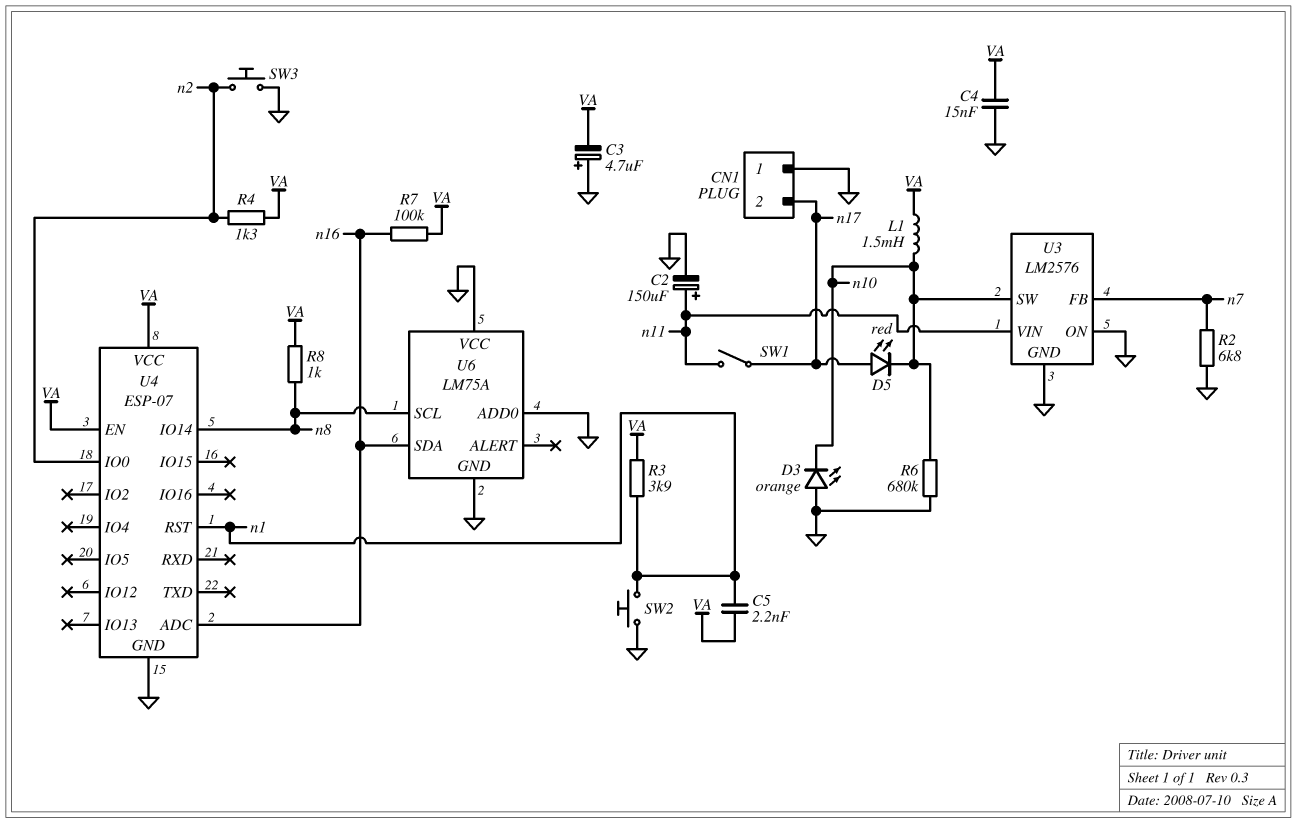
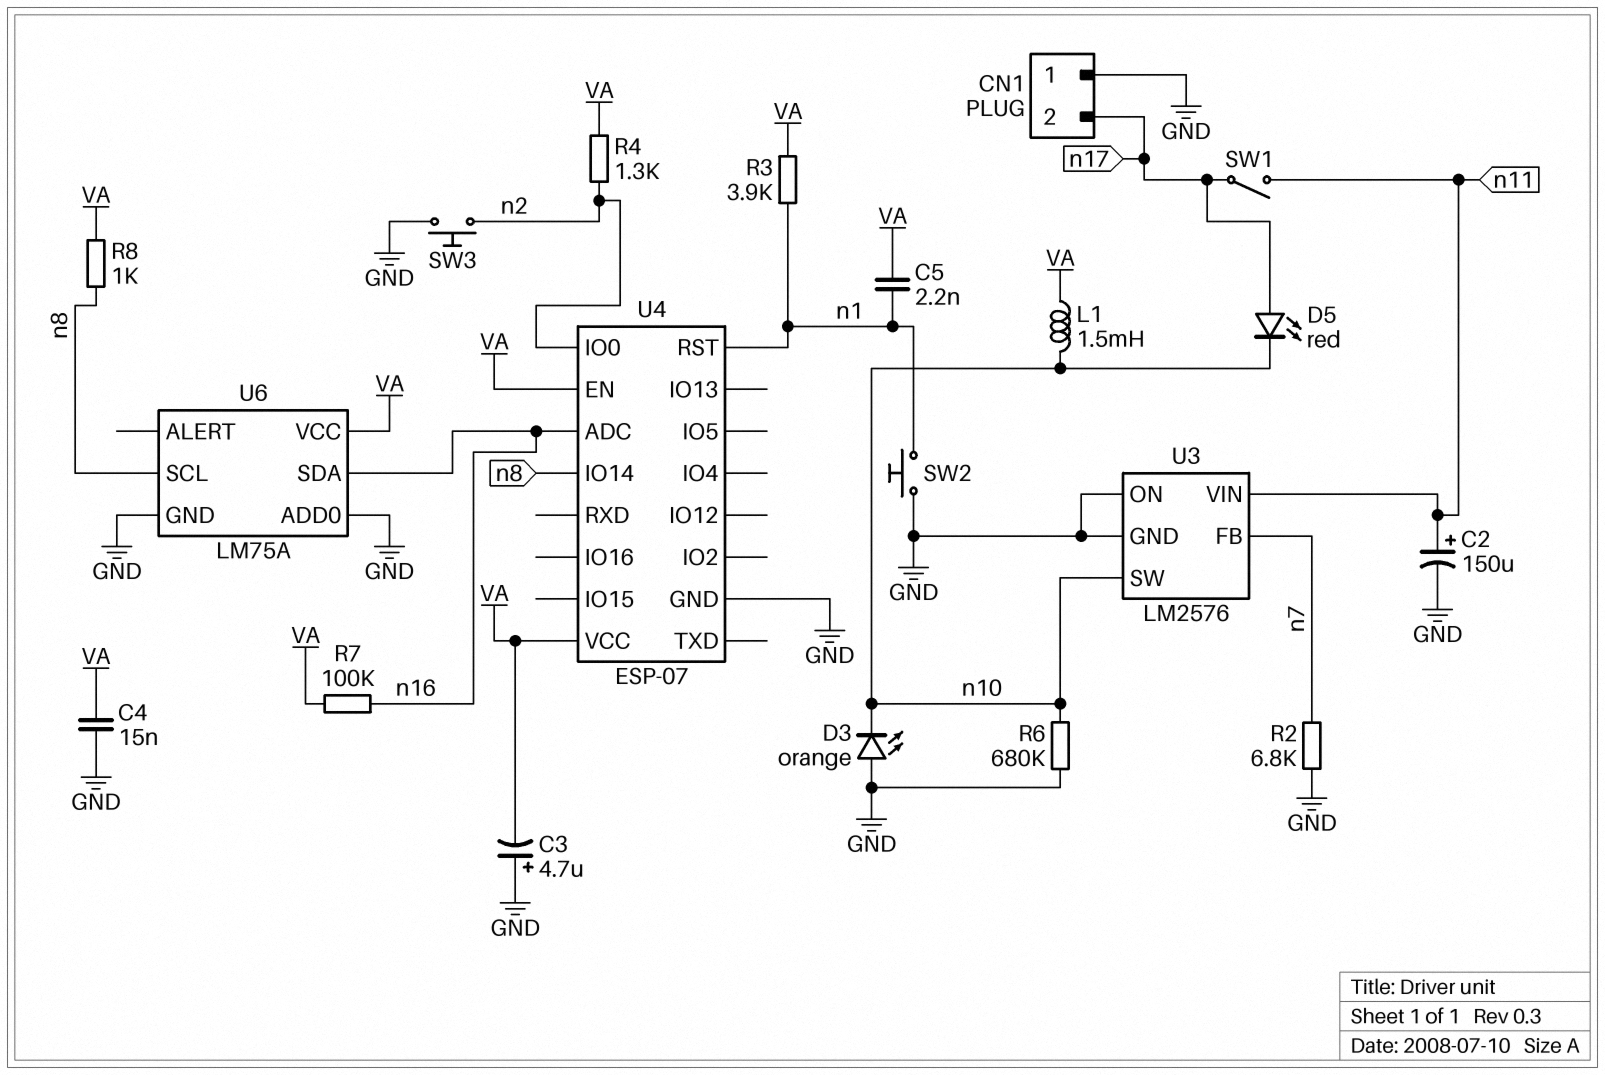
U6 pin VCC: GND -> VA

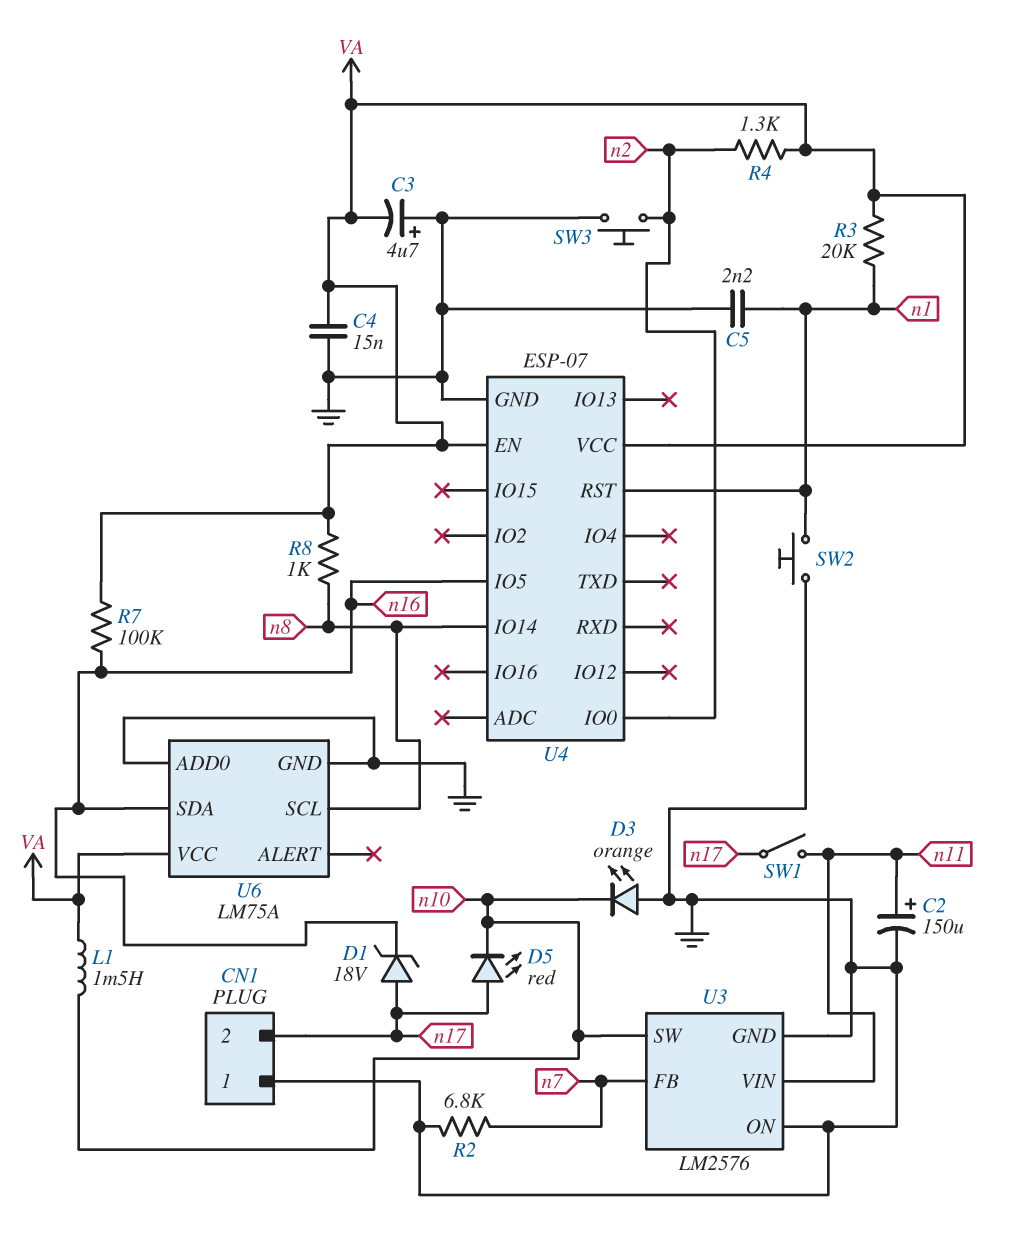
C5: 2.2nF (VA, n1) -> 2.2nF (GND, n1)
D1: none -> zener 18V (A n17, K n16)
R3: 3.9k (VA, n1) -> 20k (VA, n1)
R6: 680k (GND, n10) -> none
U4 pin ADC: n16 -> none
U4 pin IO5: none -> n16

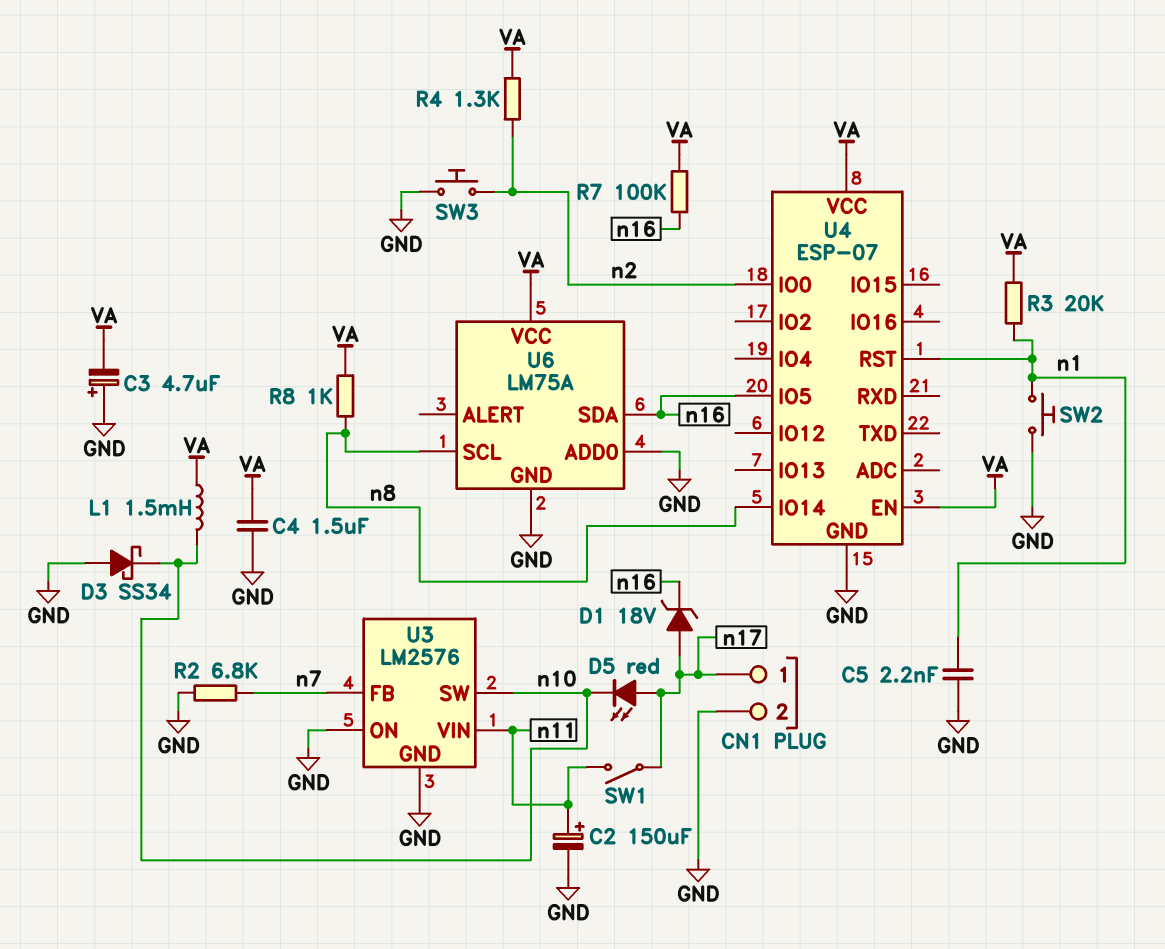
C4: 15nF (GND, VA) -> 1.5uF (GND, VA)
CN1 pin 1: GND -> n17
CN1 pin 2: n17 -> GND
D3: LED orange (A GND, K n10) -> schottky SS34 (A GND, K n10)

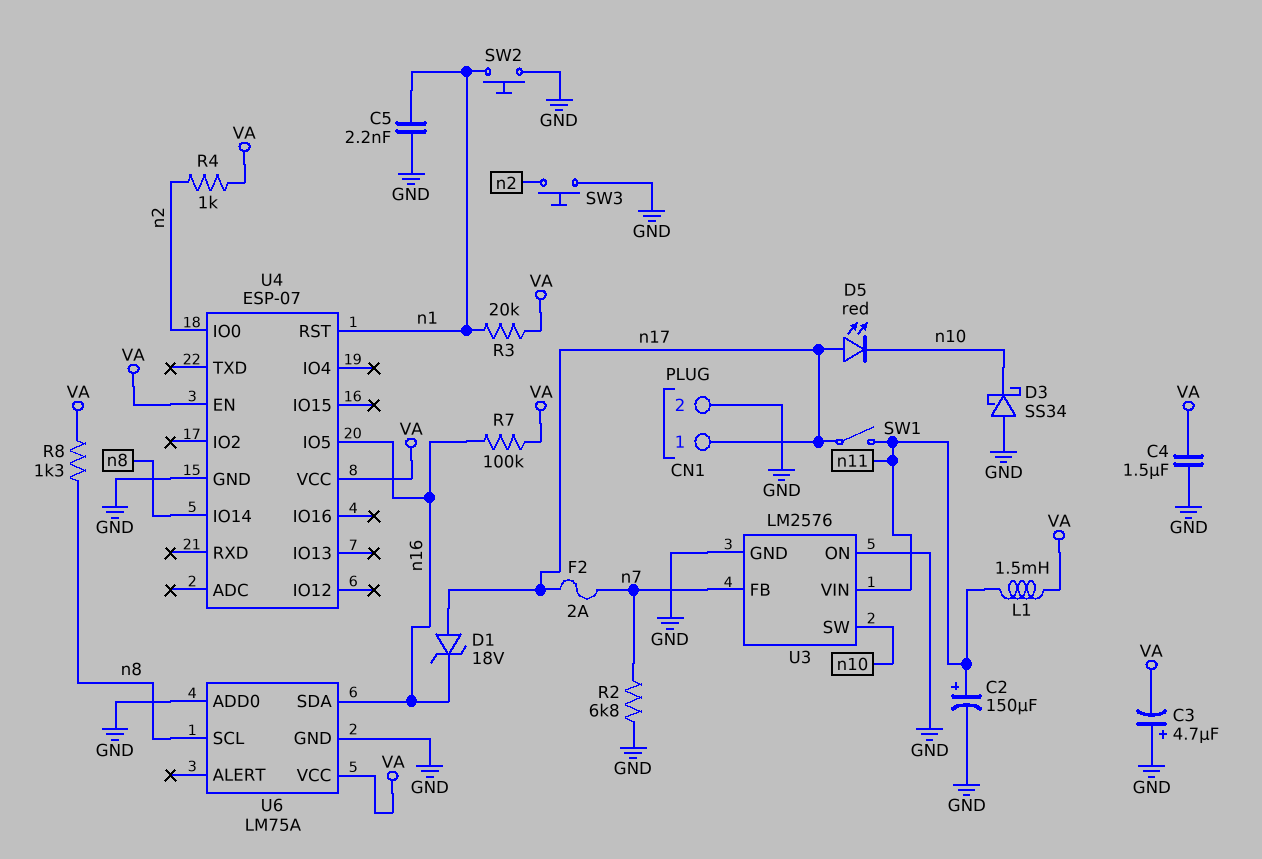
F2: none -> 2A (n7, n17)
L1: 1.5mH (VA, n10) -> 1.5mH (VA, n11)
R4: 1.3k (VA, n2) -> 1k (VA, n2)
R8: 1k (VA, n8) -> 1.3k (VA, n8)

